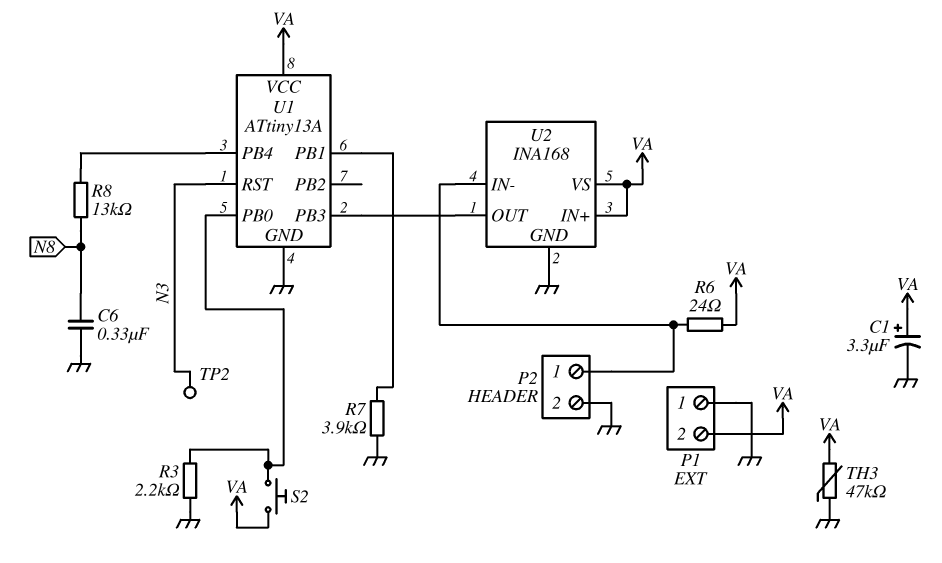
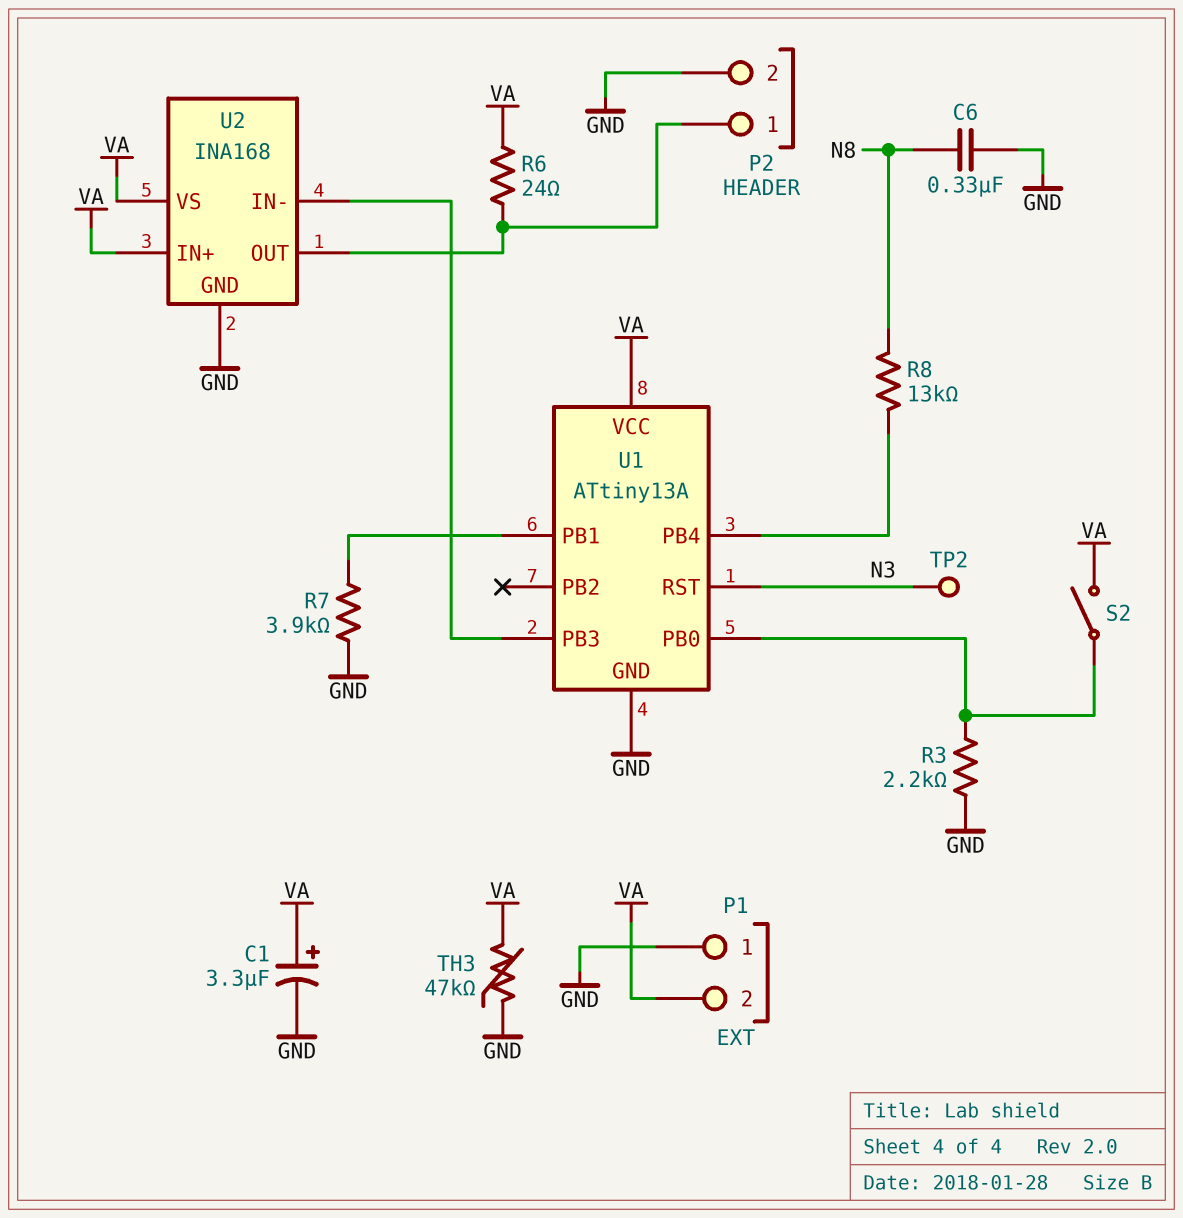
S2: button (U1/PB0, VA) -> switch (U1/PB0, VA)
U2 pin IN-: P2/1 -> U1/PB3
U2 pin OUT: U1/PB3 -> P2/1

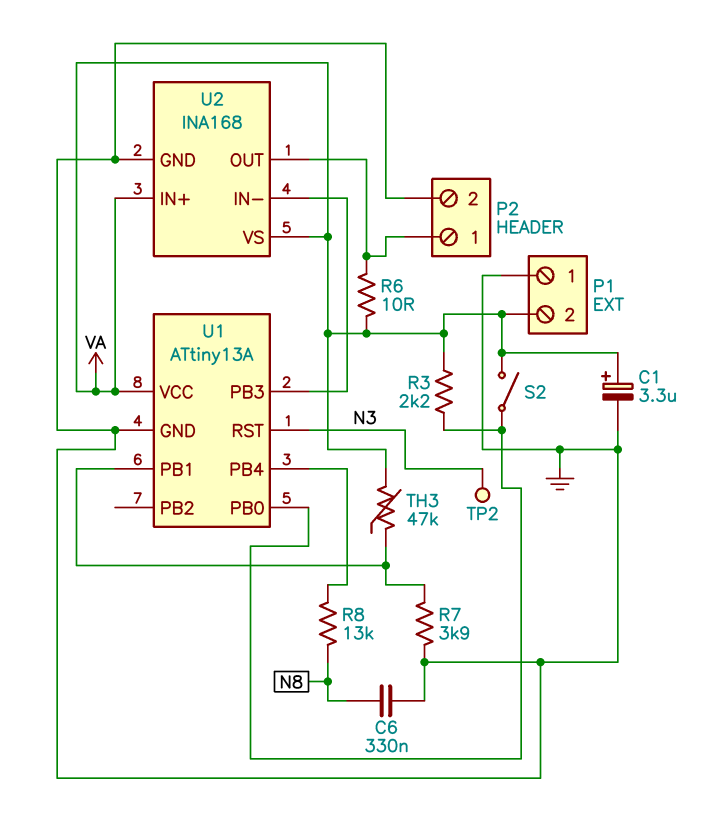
R3: 2.2k (GND, U1/PB0) -> 2.2k (U1/PB0, VA)
R6: 24 (P2/1, VA) -> 10 (P2/1, VA)
TH3: 47k (GND, VA) -> 47k (U1/PB1, VA)

